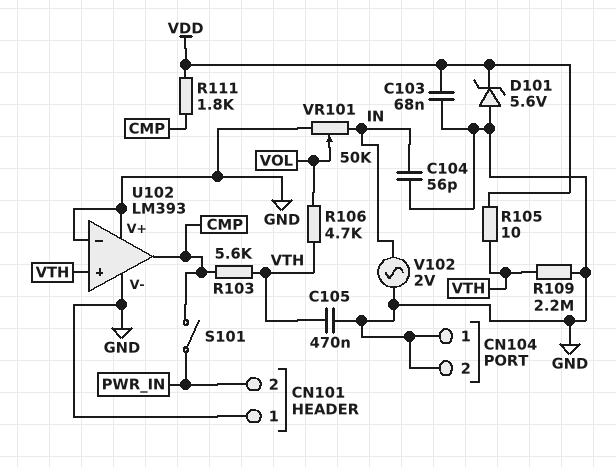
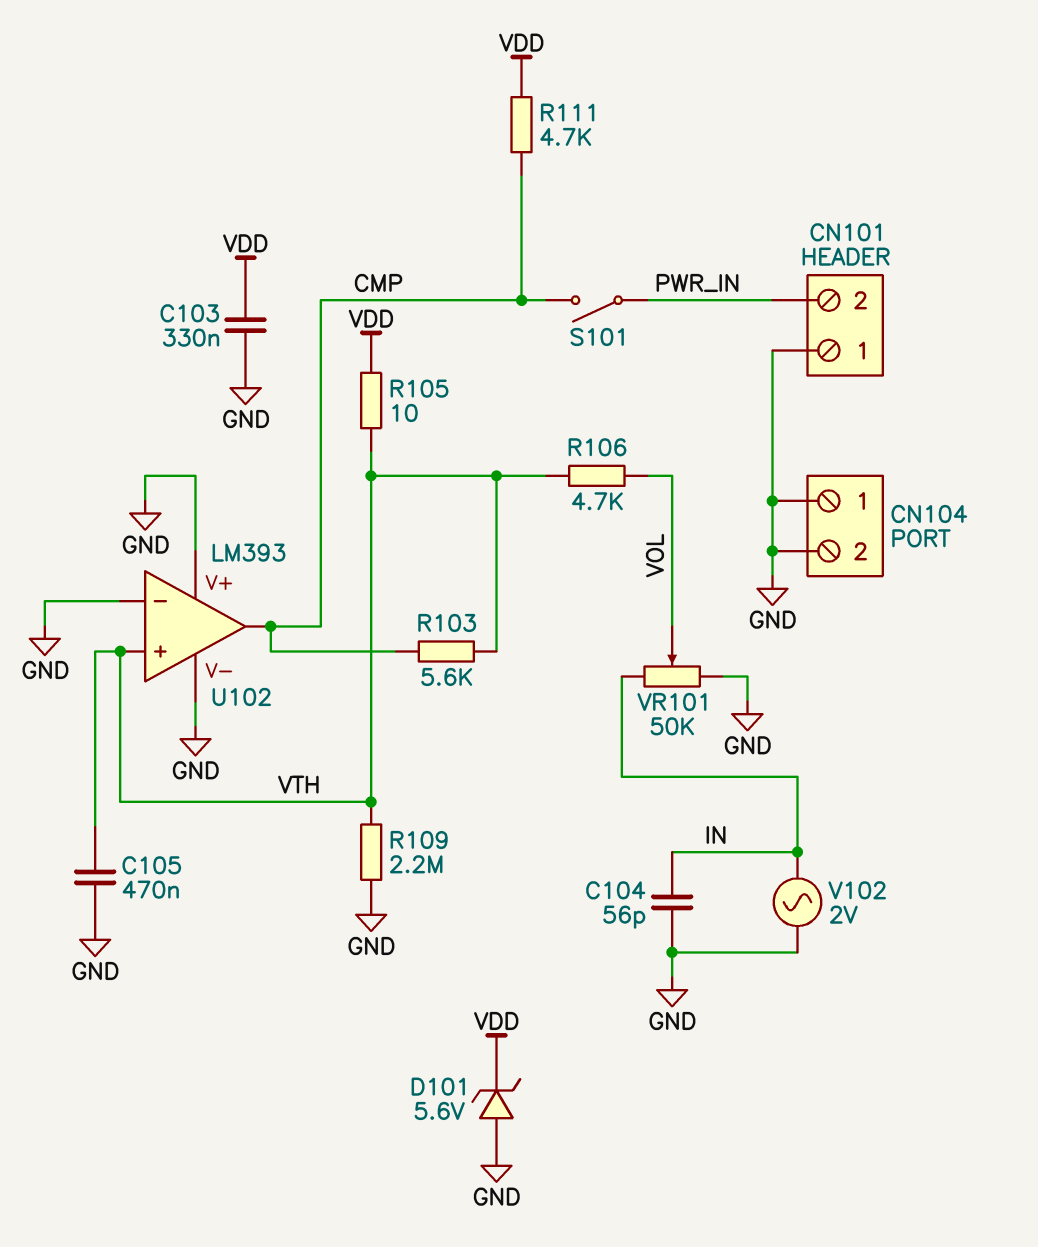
C103: 68nF (GND, VDD) -> 330nF (GND, VDD)
R111: 1.8k (CMP, VDD) -> 4.7k (CMP, VDD)

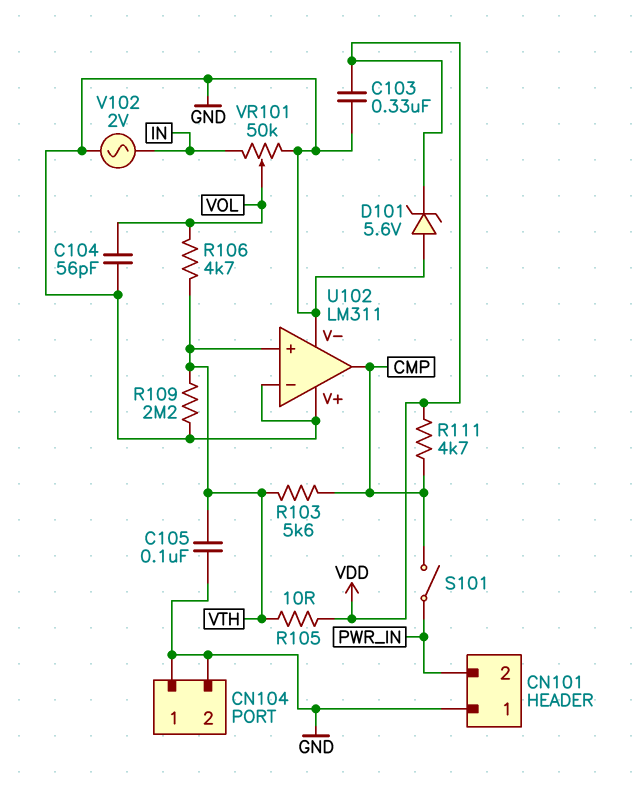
C104: 56pF (GND, IN) -> 56pF (GND, VOL)
C105: 470nF (GND, VTH) -> 100nF (GND, VTH)
U102: LM393 -> LM311

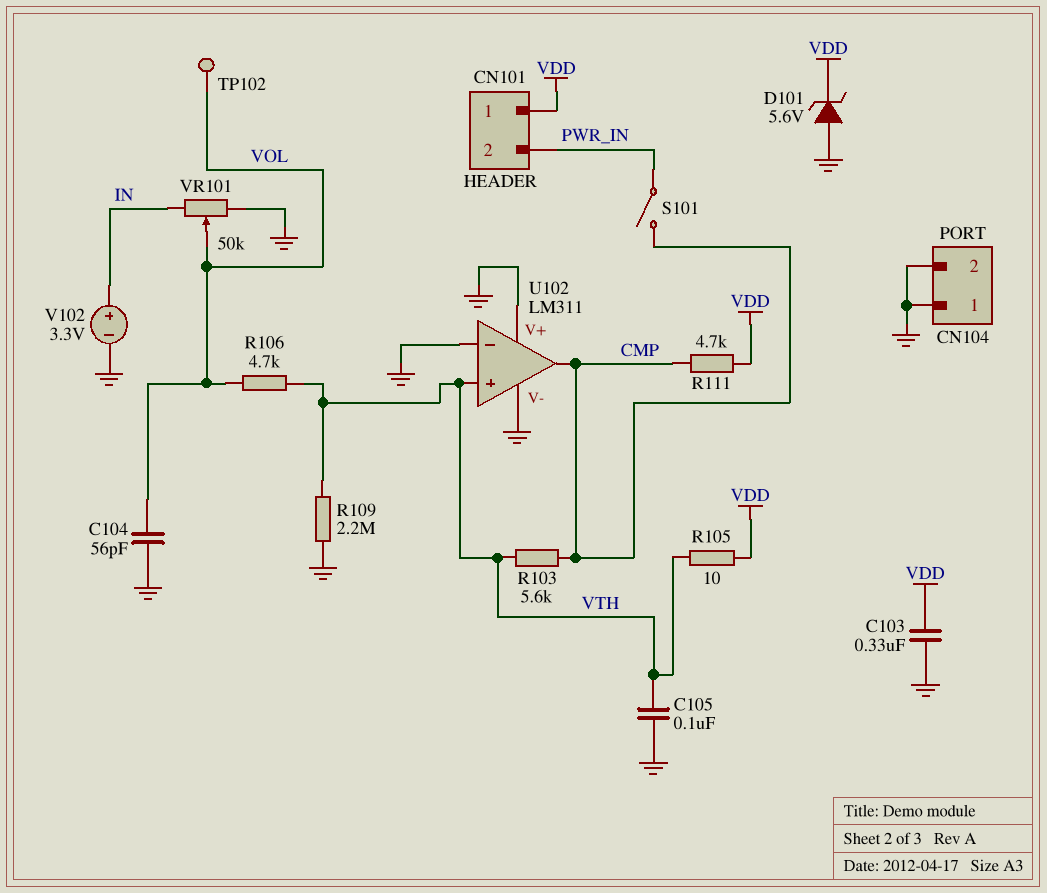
CN101 pin 1: GND -> VDD
TP102: none -> test point (VOL)
V102: AC 2V (GND, IN) -> 3.3V (plus IN, minus GND)

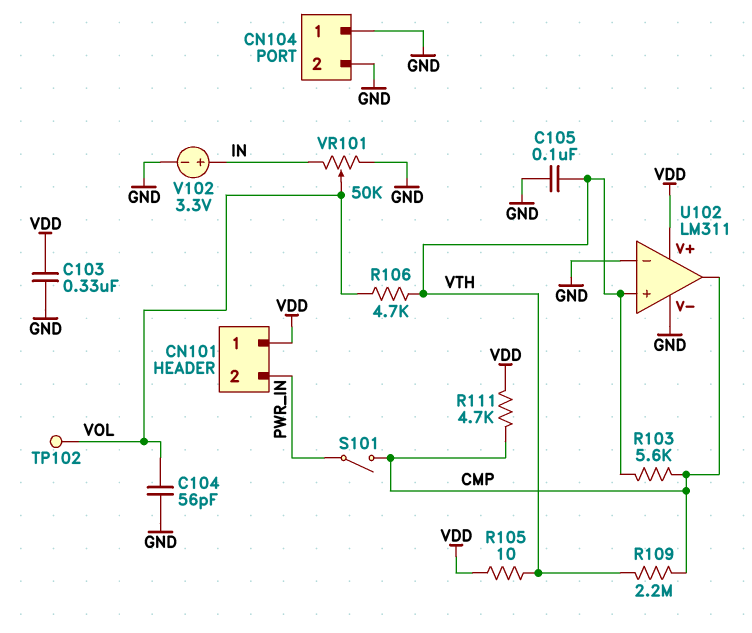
D101: zener 5.6V (A GND, K VDD) -> none
R109: 2.2M (GND, VTH) -> 2.2M (CMP, VTH)
U102 pin V+: GND -> VDD

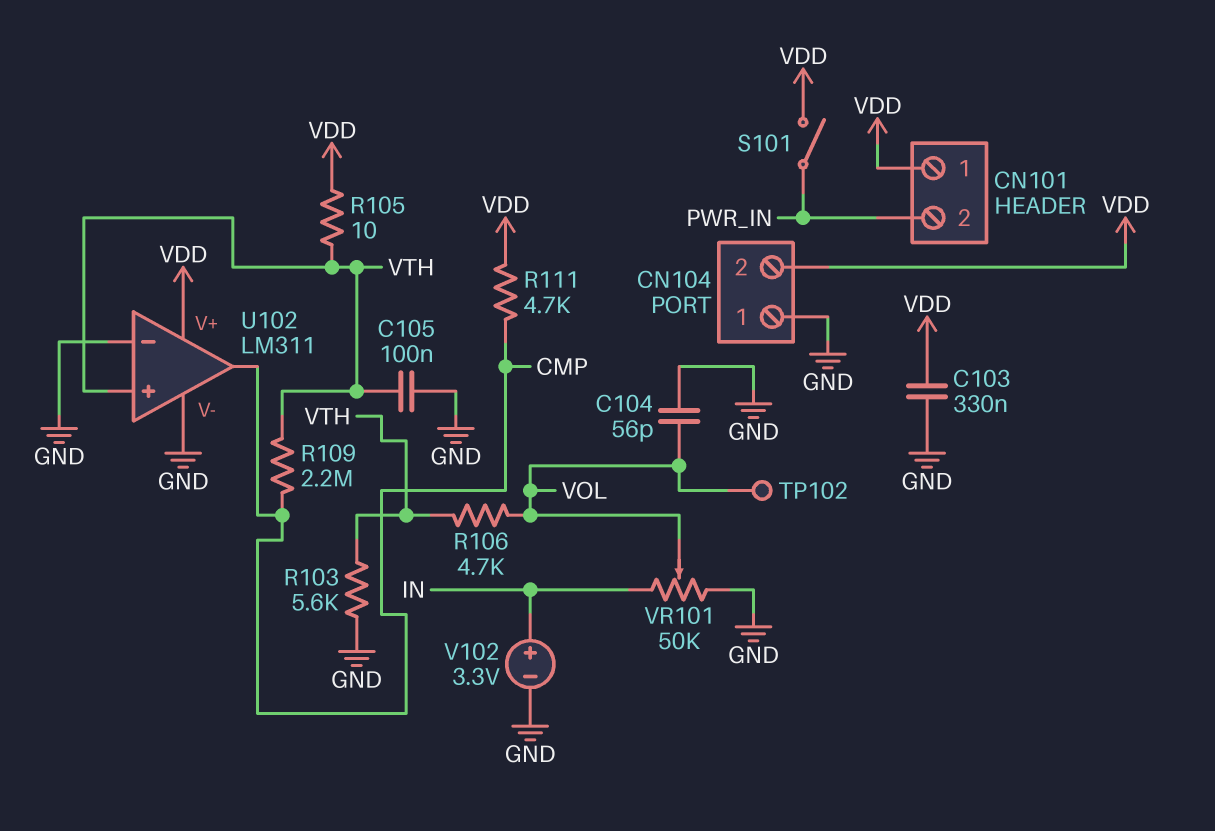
CN104 pin 2: GND -> VDD
R103: 5.6k (CMP, VTH) -> 5.6k (GND, VTH)
S101: switch (CMP, PWR_IN) -> switch (PWR_IN, VDD)

